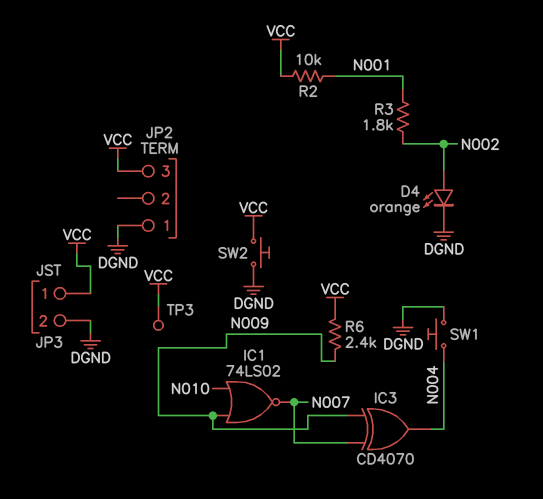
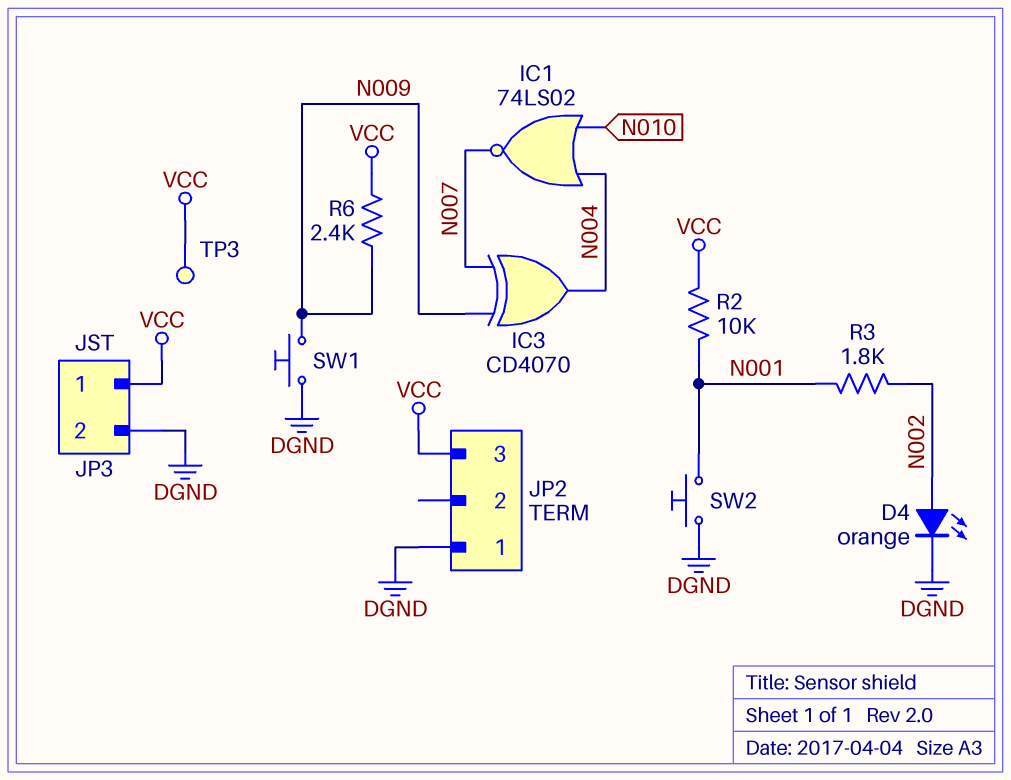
IC1: NOR 74LS02 (in N009, in N010, out N007) -> NOR 74LS02 (in N004, in N010, out N007)
SW1: button (DGND, N004) -> button (DGND, N009)
SW2: button (DGND, VCC) -> button (DGND, N001)

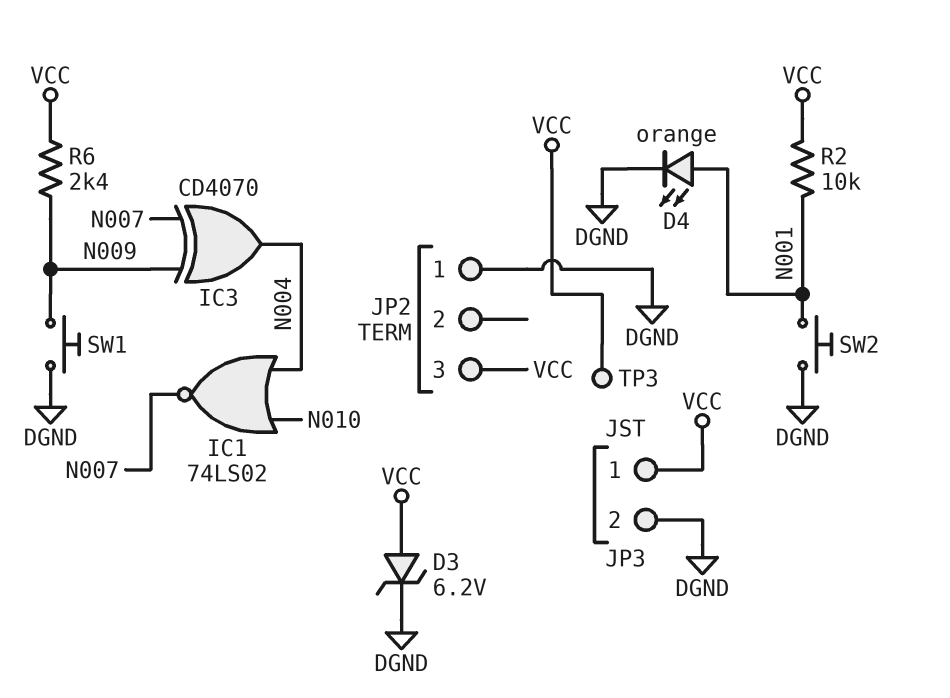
D3: none -> zener 6.2V (A VCC, K DGND)
D4: LED orange (A N002, K DGND) -> LED orange (A N001, K DGND)
R3: 1.8k (N001, N002) -> none

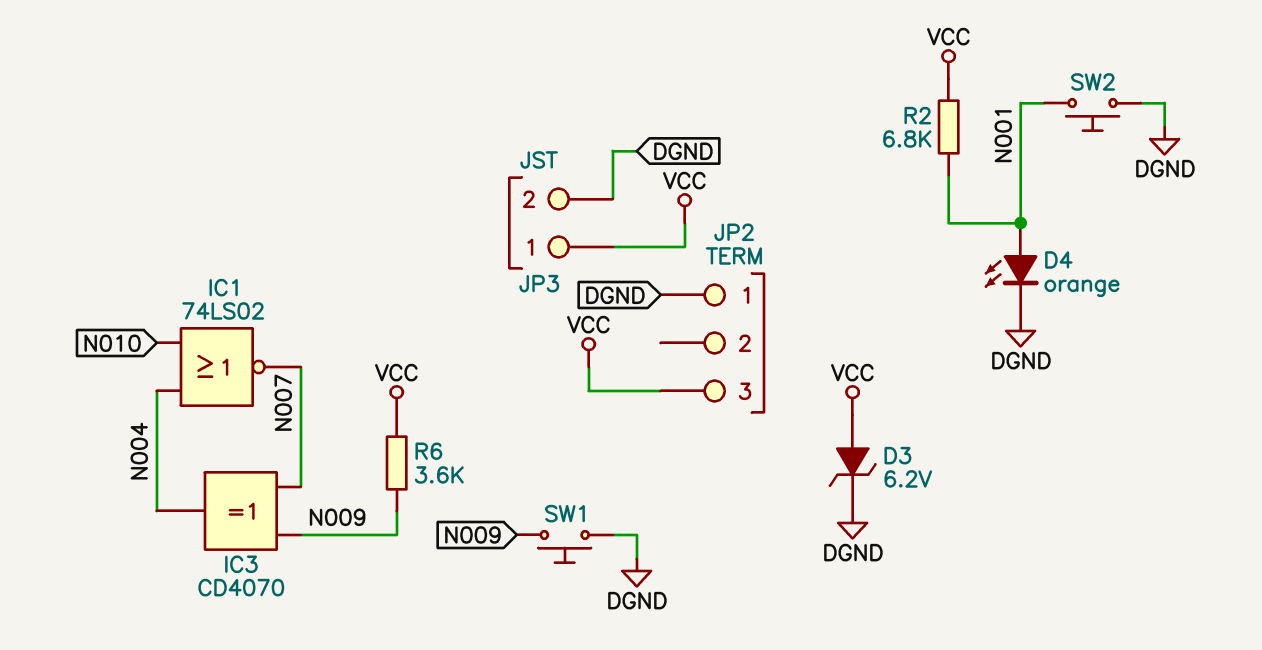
R2: 10k (N001, VCC) -> 6.8k (N001, VCC)
R6: 2.4k (N009, VCC) -> 3.6k (N009, VCC)
TP3: test point (VCC) -> none

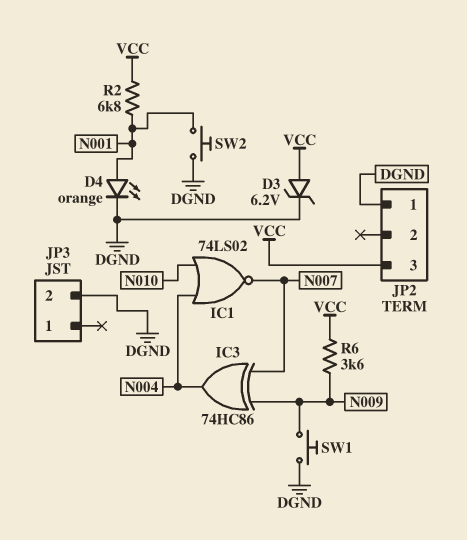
IC3: XOR CD4070 (in N007, in N009, out N004) -> XOR 74HC86 (in N007, in N009, out N004)
JP3 pin 1: VCC -> none

